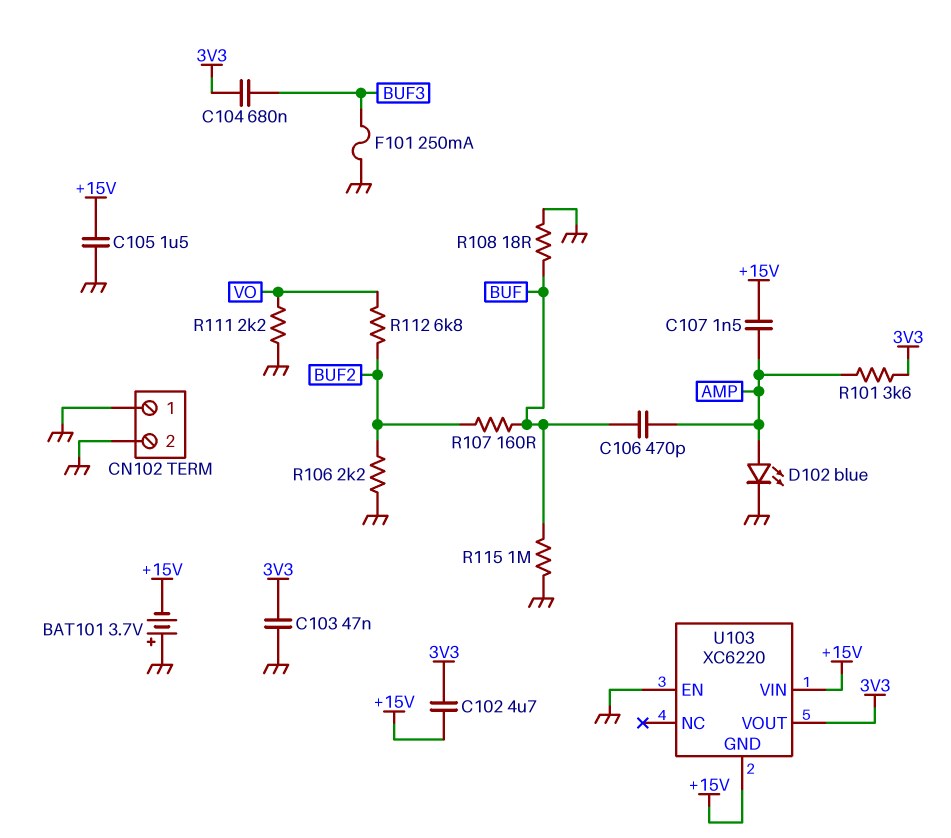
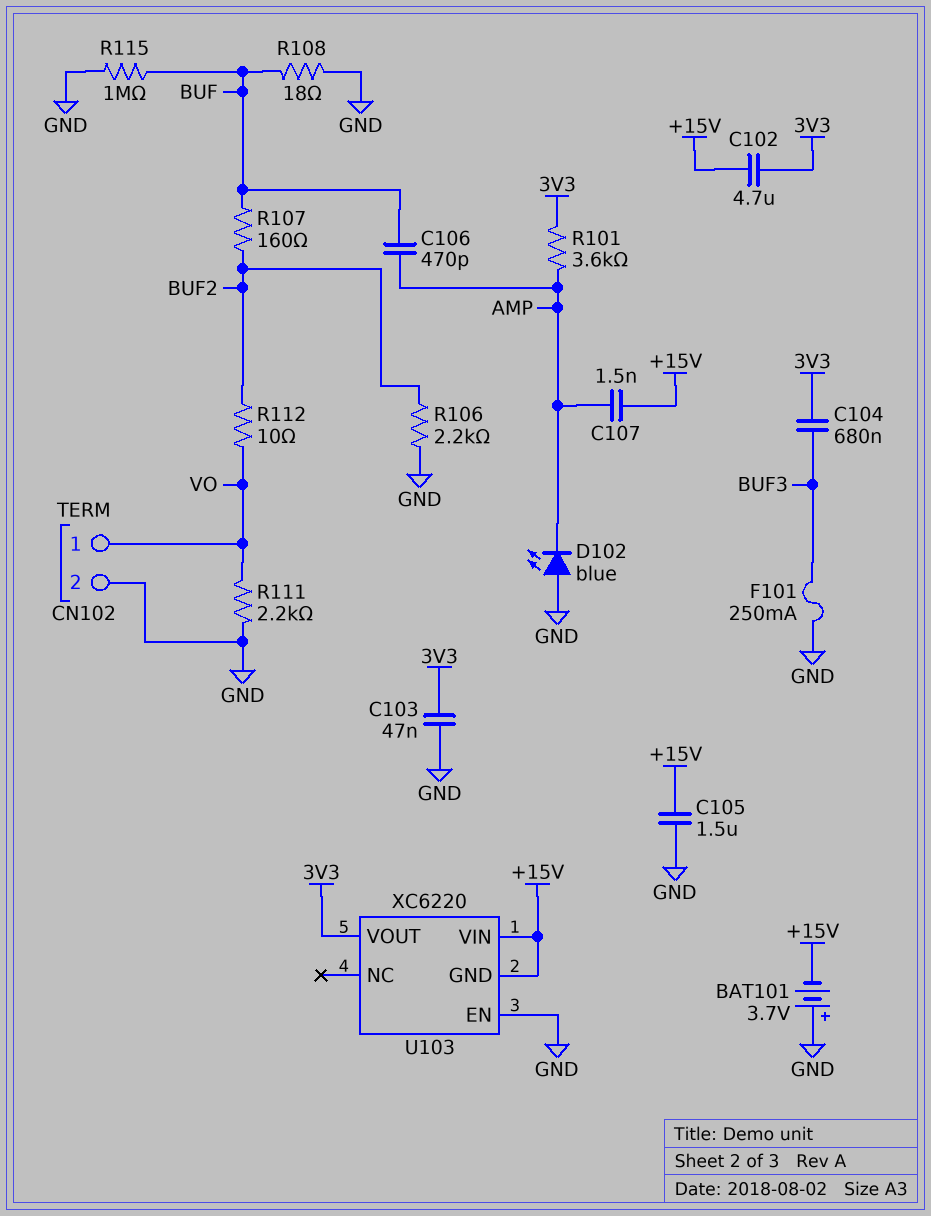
CN102 pin 1: GND -> VO
D102: LED blue (A AMP, K GND) -> LED blue (A GND, K AMP)
R112: 6.8k (BUF2, VO) -> 10 (BUF2, VO)

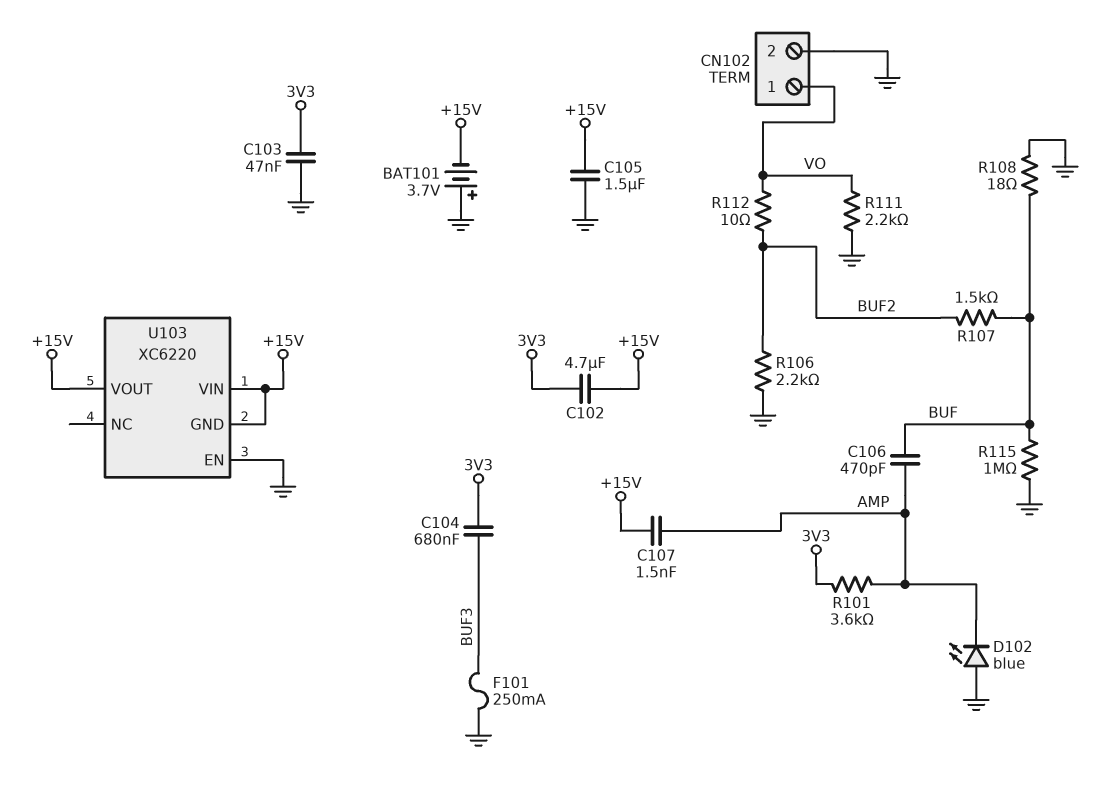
R107: 160 (BUF, BUF2) -> 1.5k (BUF, BUF2)
U103 pin VOUT: 3V3 -> +15V

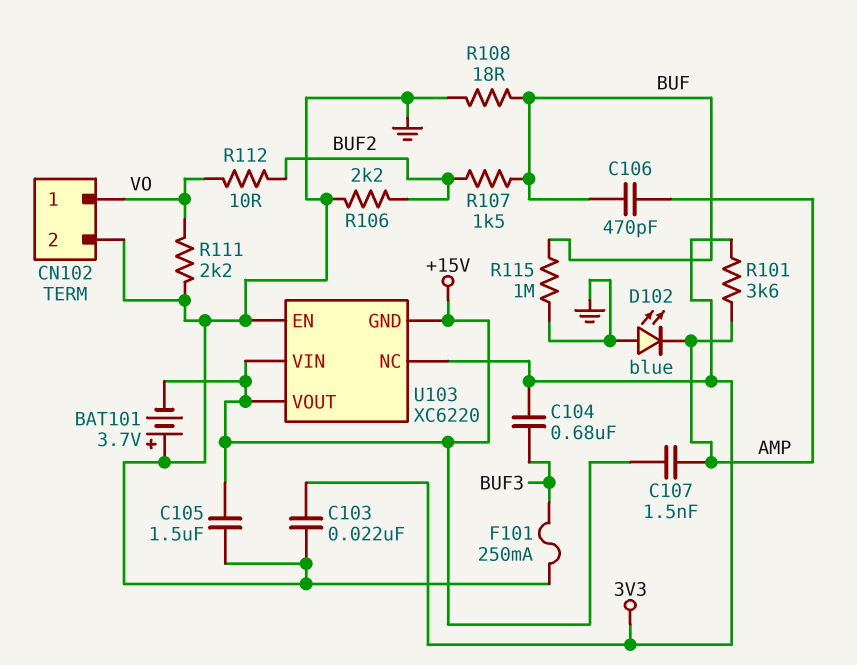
C102: 4.7uF (+15V, 3V3) -> none
C103: 47nF (3V3, GND) -> 22nF (3V3, GND)
U103 pin NC: none -> 3V3

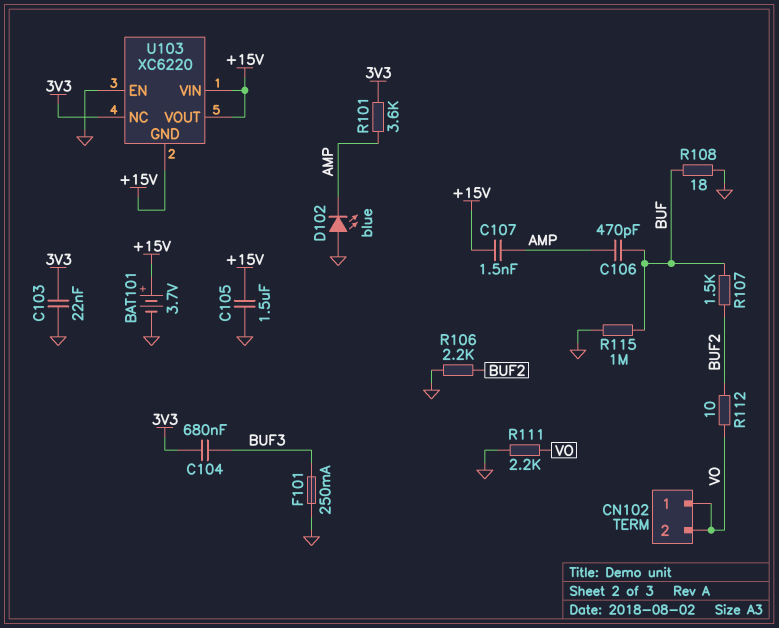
BAT101: 3.7V (plus GND, minus +15V) -> 3.7V (plus +15V, minus GND)
CN102 pin 2: GND -> VO

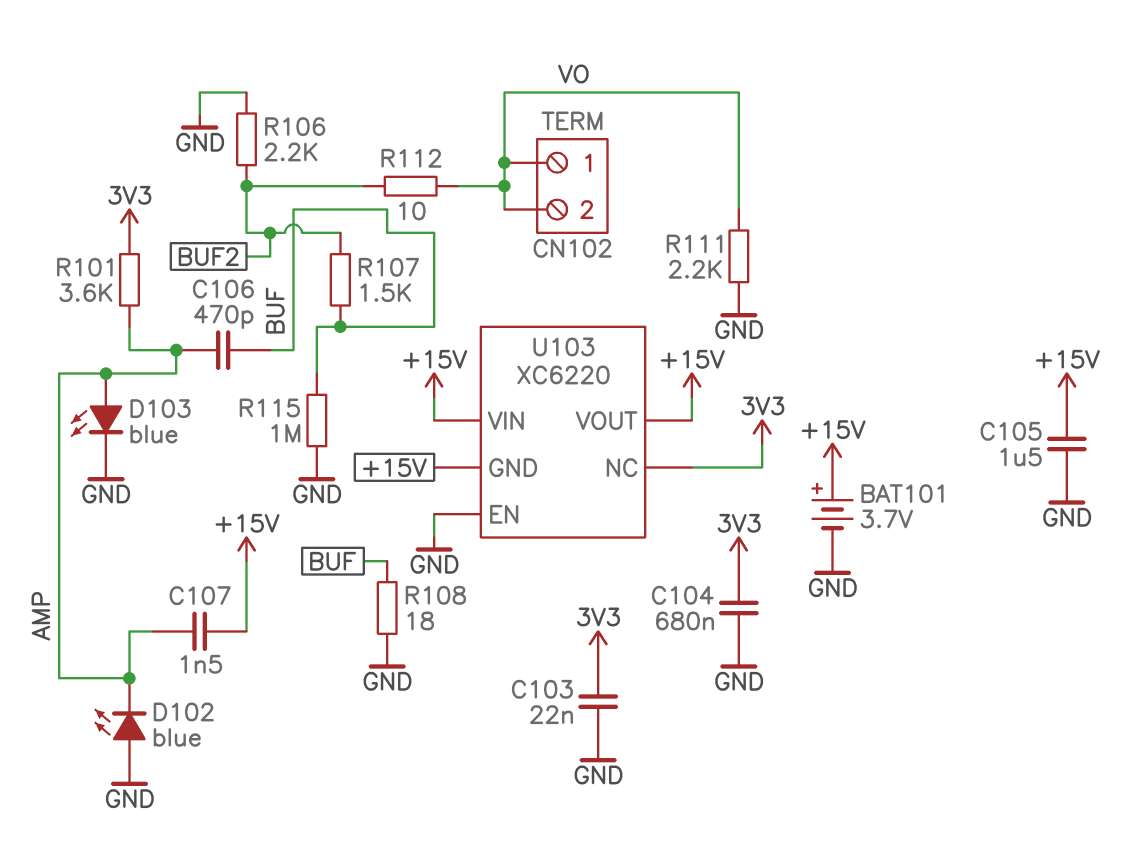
C104: 680nF (3V3, BUF3) -> 680nF (3V3, GND)
D103: none -> LED blue (A AMP, K GND)
F101: 250mA (BUF3, GND) -> none

